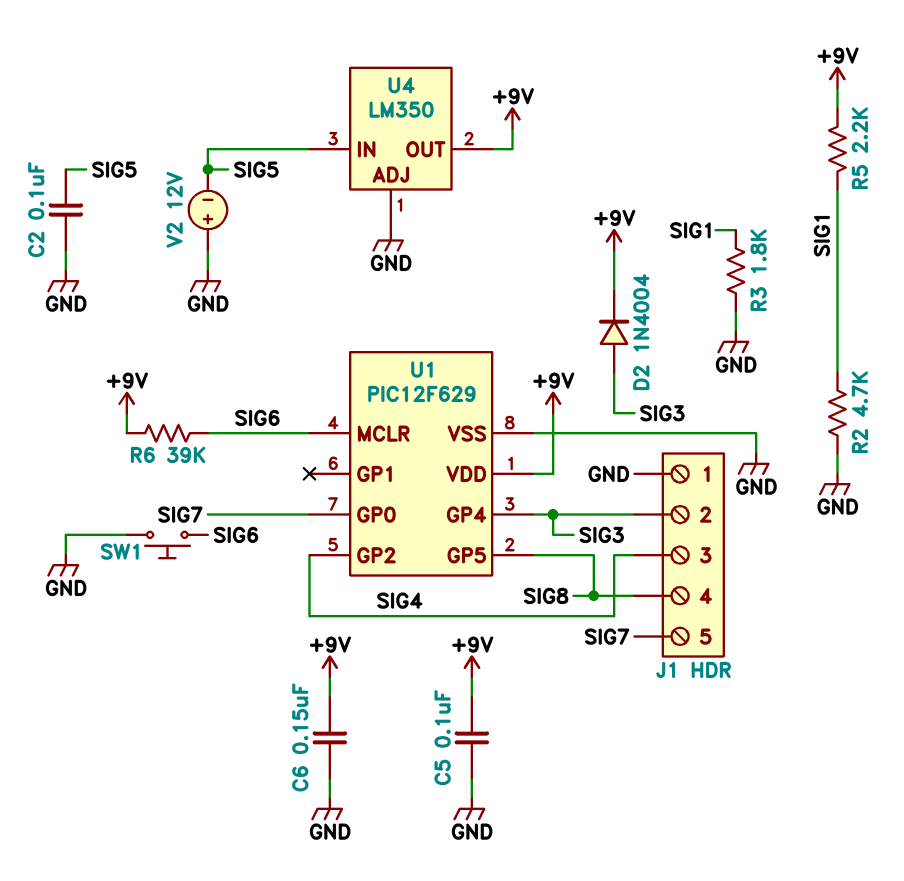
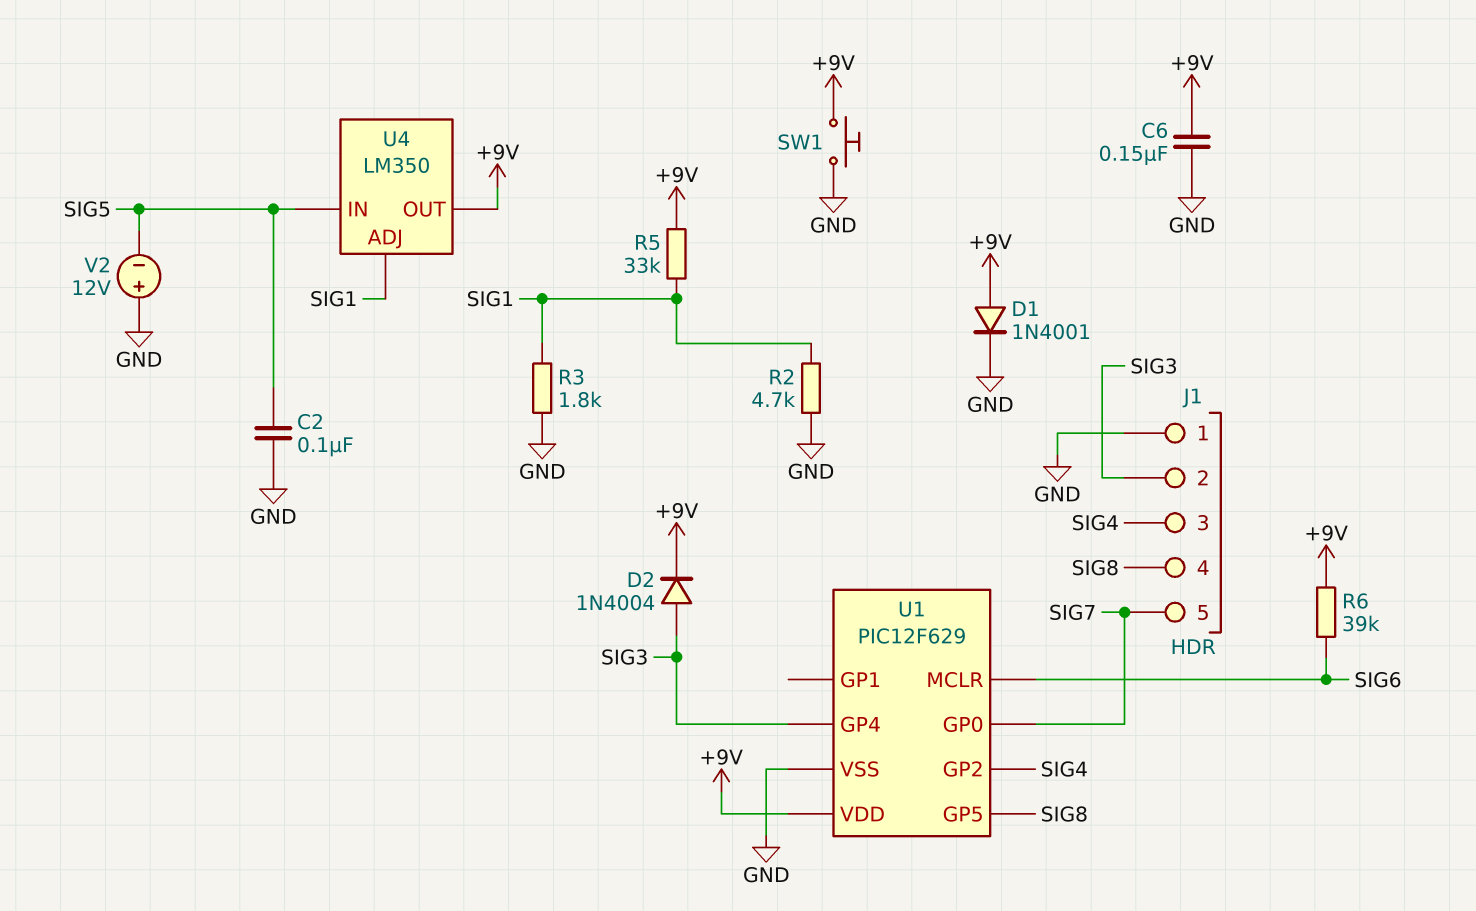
C5: 100nF (+9V, GND) -> none
D1: none -> diode 1N4001 (A +9V, K GND)
R5: 2.2k (+9V, SIG1) -> 33k (+9V, SIG1)
SW1: button (GND, SIG6) -> button (+9V, GND)
U4 pin ADJ: GND -> SIG1

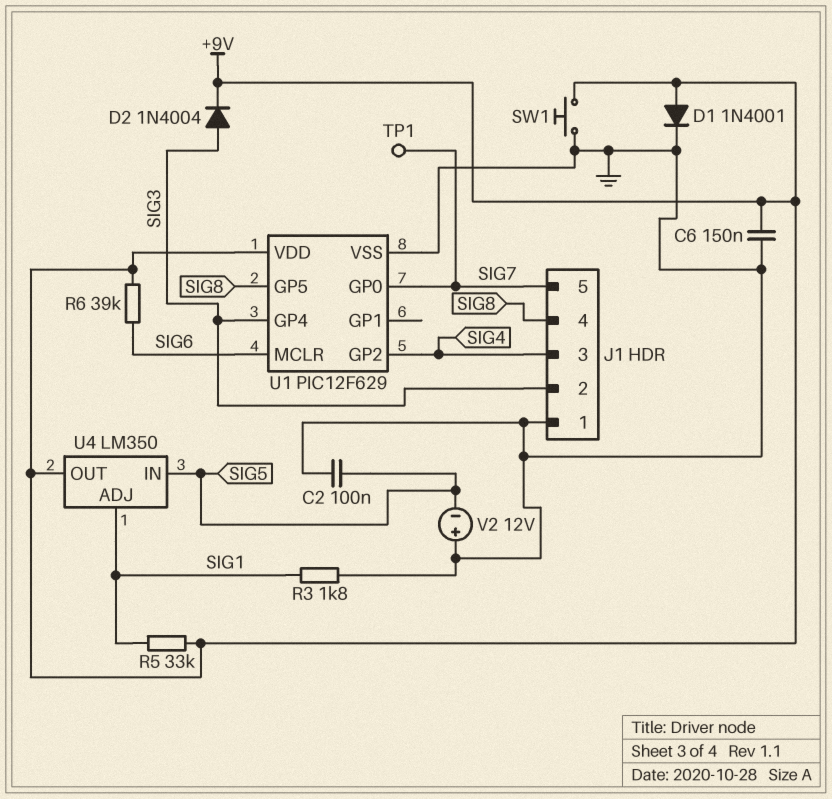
R2: 4.7k (GND, SIG1) -> none
TP1: none -> test point (SIG7)

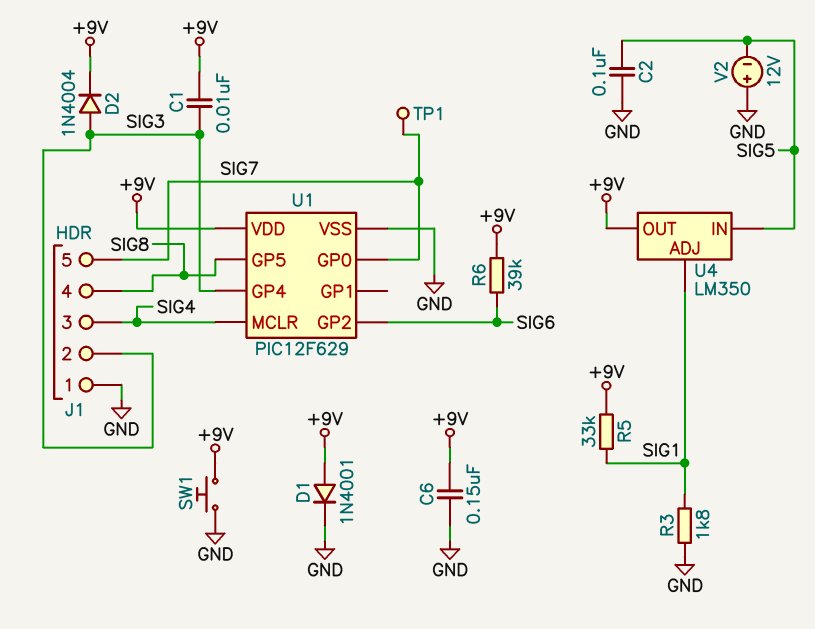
C1: none -> 10nF (+9V, SIG3)
U1 pin GP2: SIG4 -> SIG6
U1 pin MCLR: SIG6 -> SIG4

